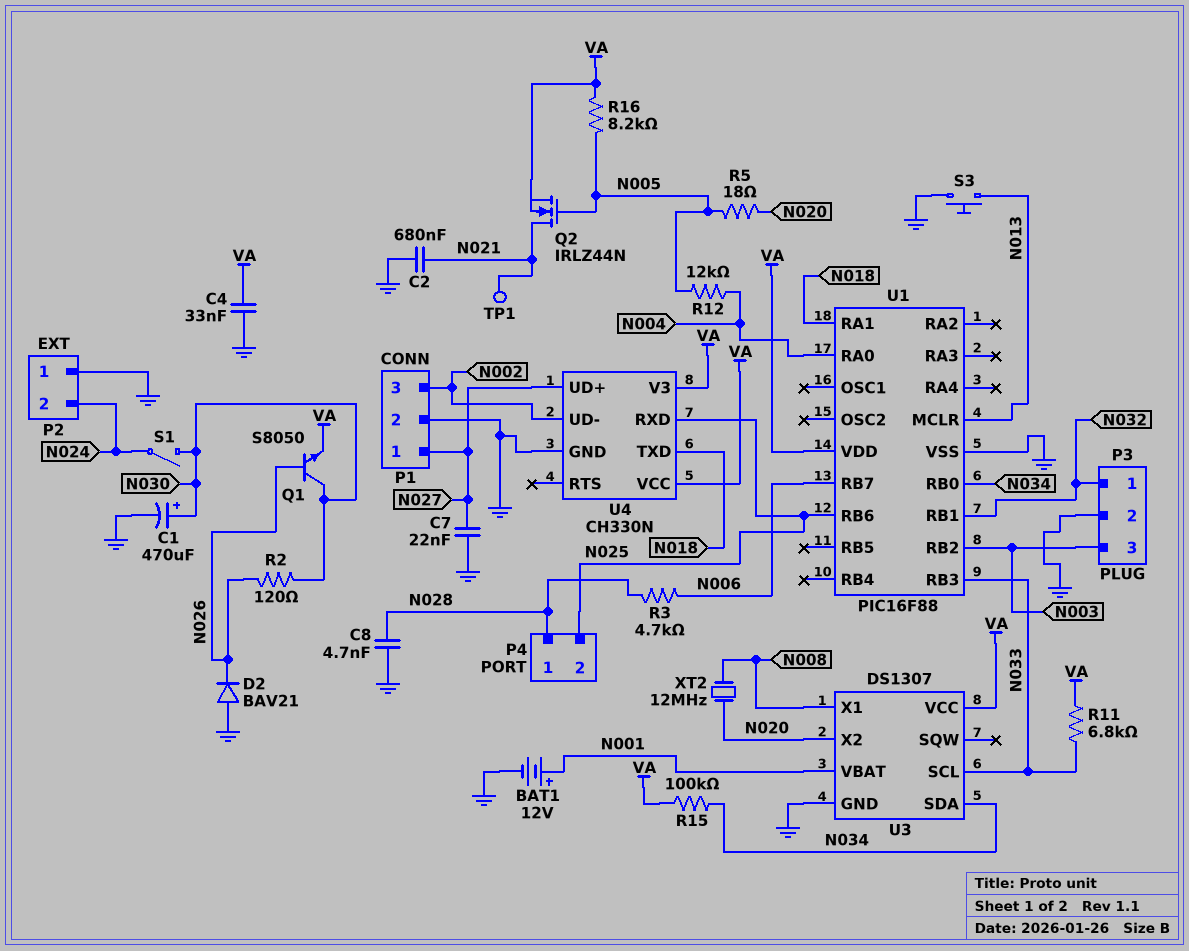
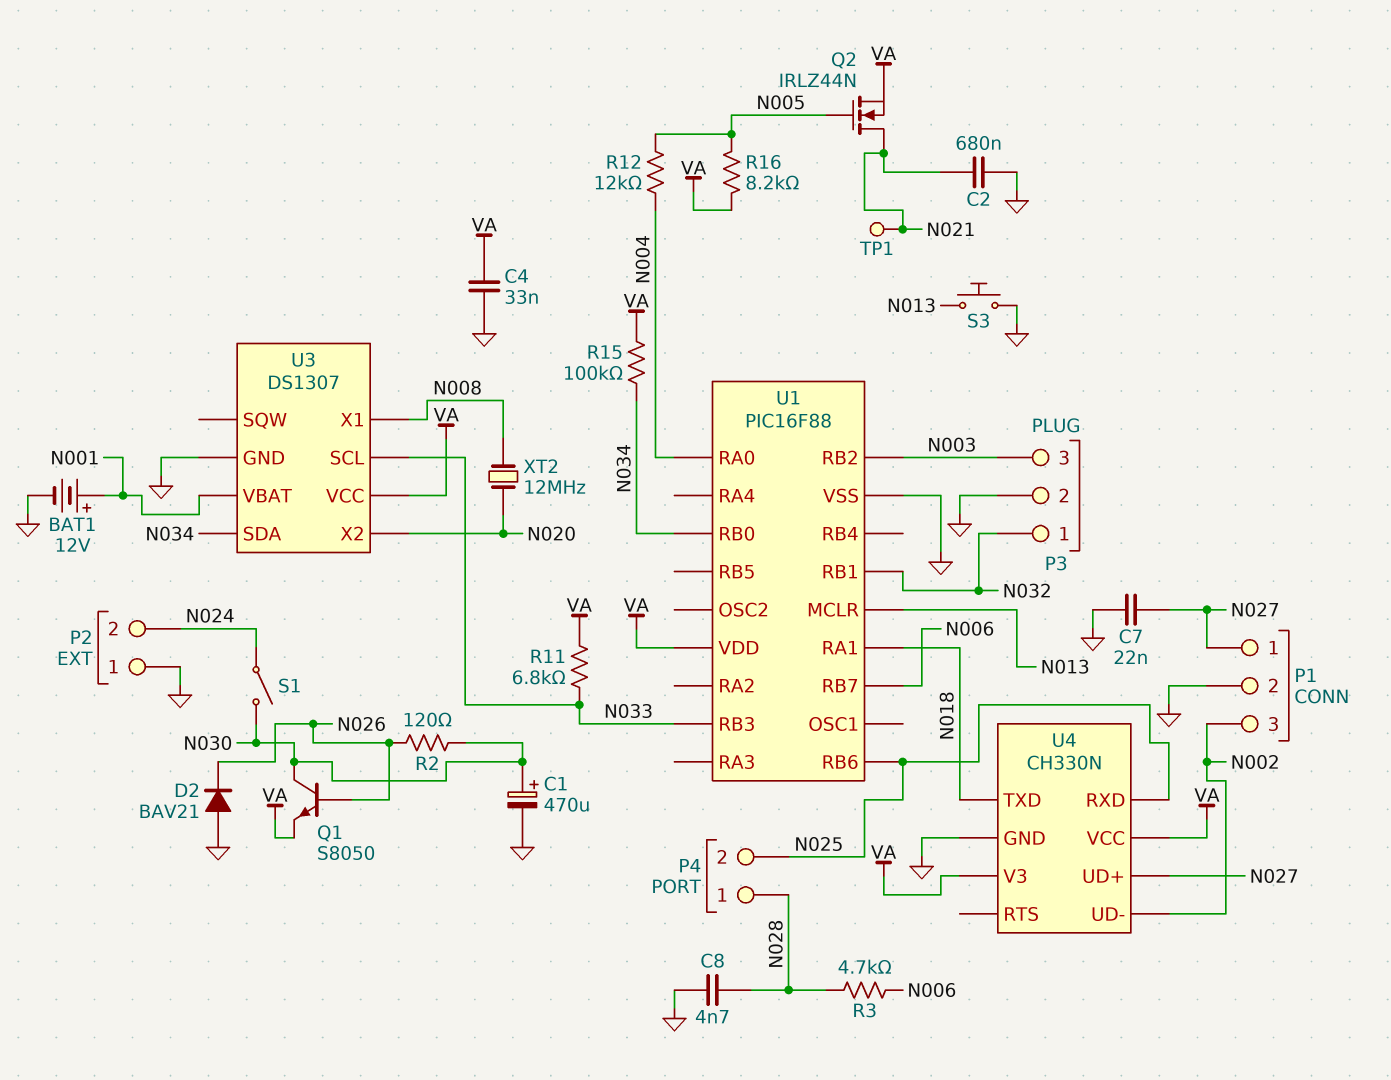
R5: 18 (N005, N020) -> none

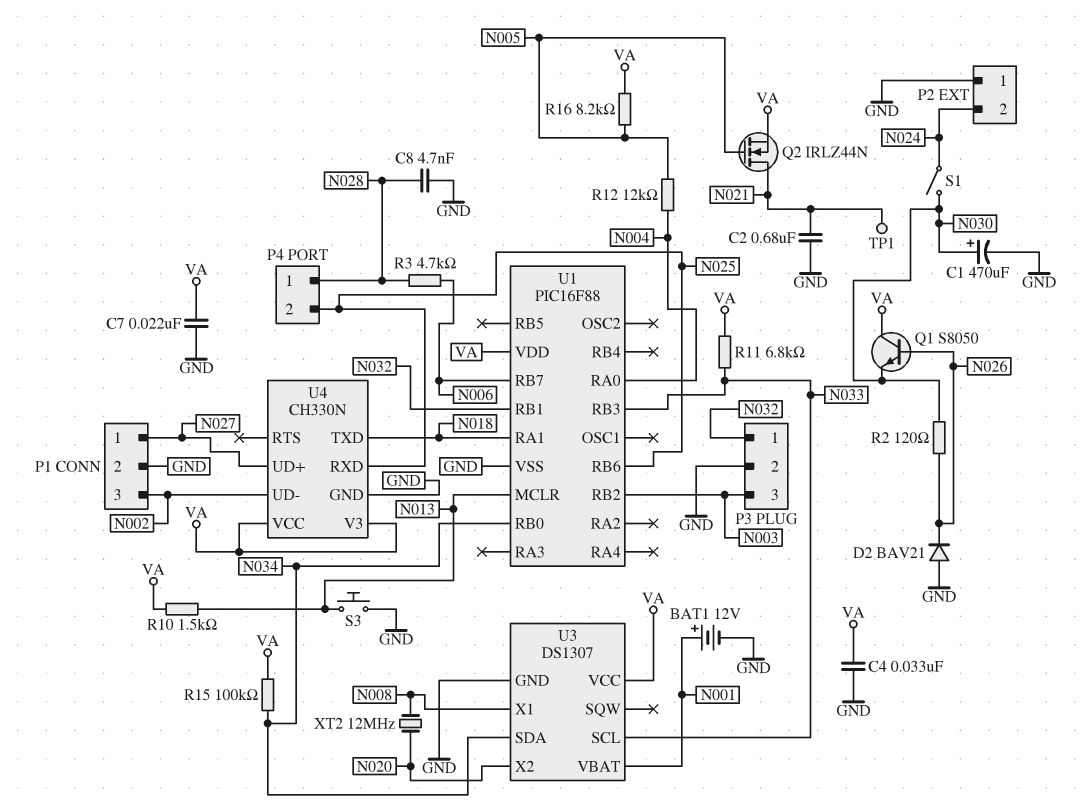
C7: 22nF (GND, N027) -> 22nF (GND, VA)
Q1: NPN S8050 (B N026, C N030, E VA) -> NPN S8050 (B N026, C VA, E N030)
R10: none -> 1.5k (N013, VA)

